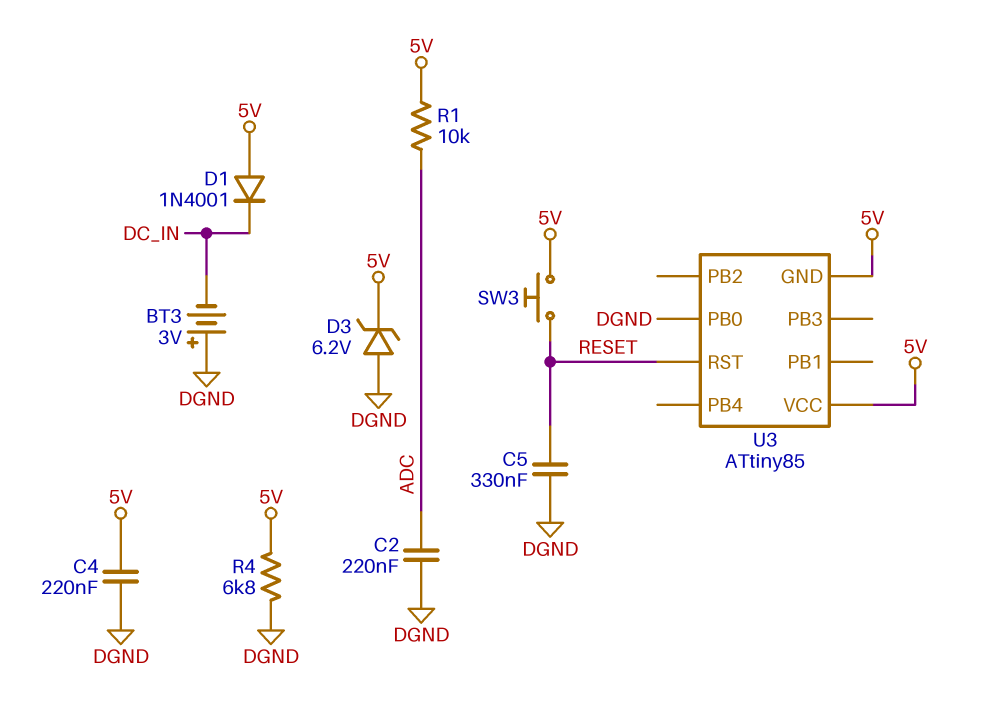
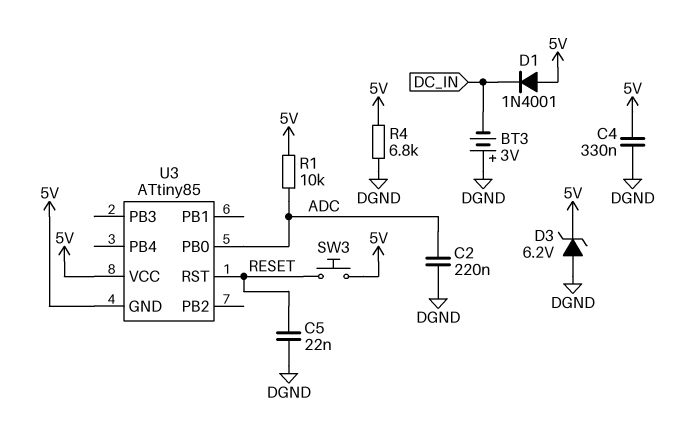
C4: 220nF (5V, DGND) -> 330nF (5V, DGND)
C5: 330nF (DGND, RESET) -> 22nF (DGND, RESET)
U3 pin PB0: DGND -> ADC

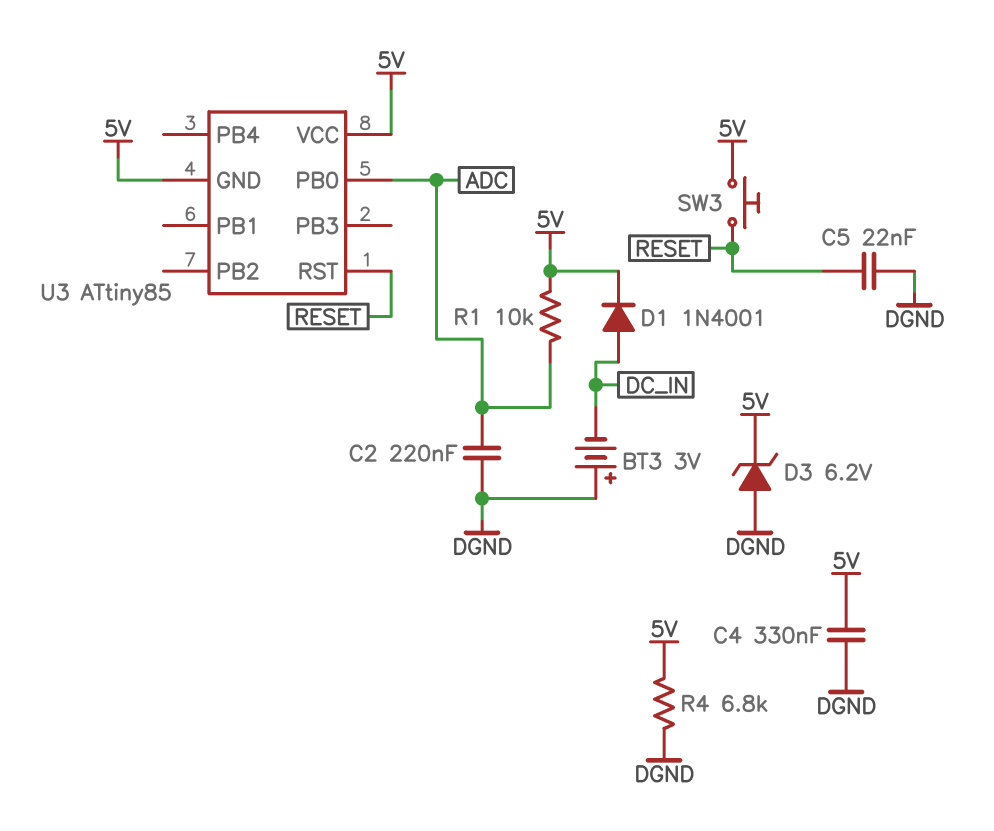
D1: diode 1N4001 (A 5V, K DC_IN) -> diode 1N4001 (A DC_IN, K 5V)

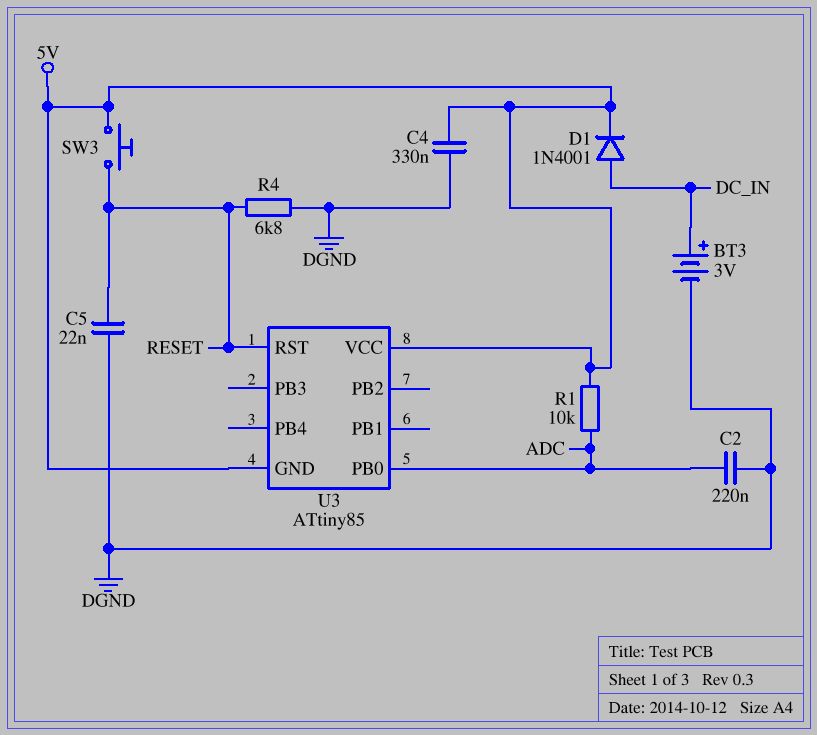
BT3: 3V (plus DGND, minus DC_IN) -> 3V (plus DC_IN, minus DGND)
D3: zener 6.2V (A DGND, K 5V) -> none
R4: 6.8k (5V, DGND) -> 6.8k (DGND, RESET)

